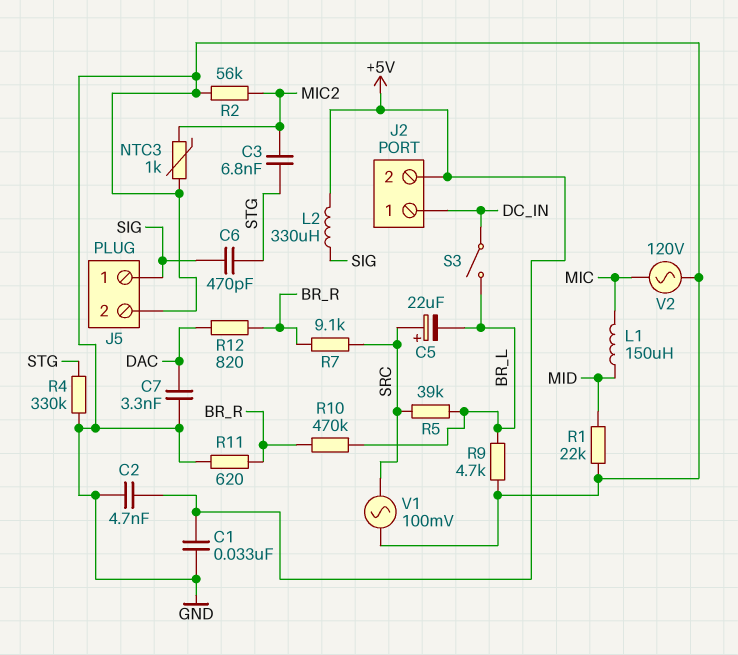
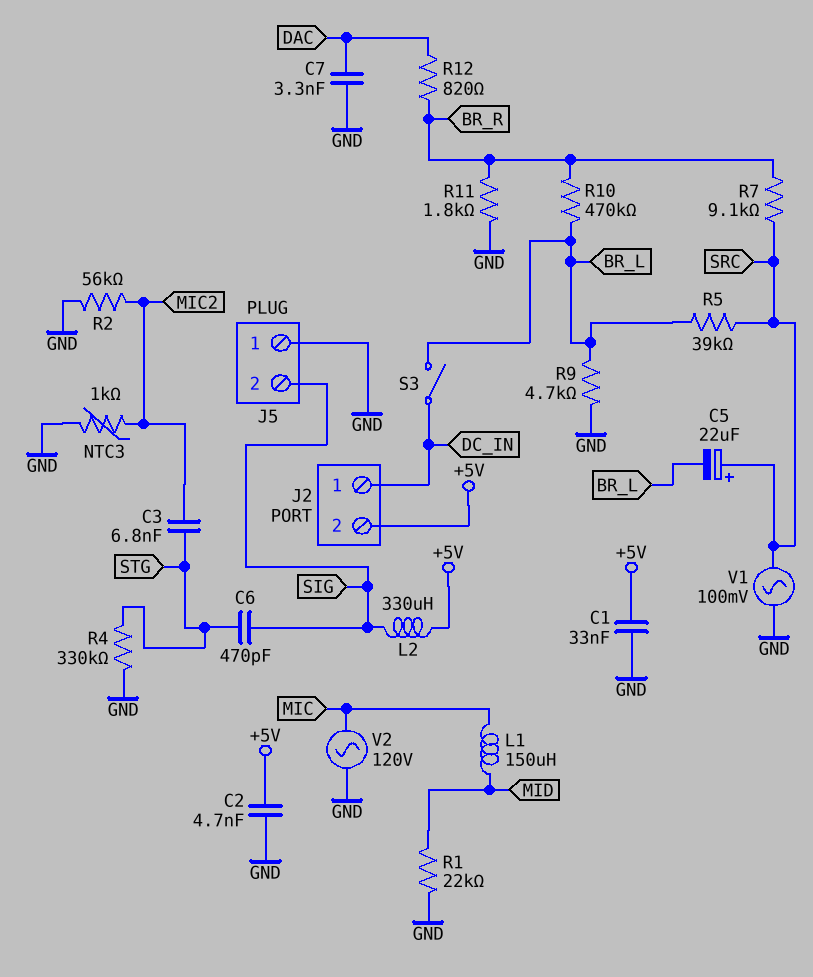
J5 pin 1: SIG -> GND
J5 pin 2: GND -> SIG
R11: 620 (BR_R, GND) -> 1.8k (BR_R, GND)

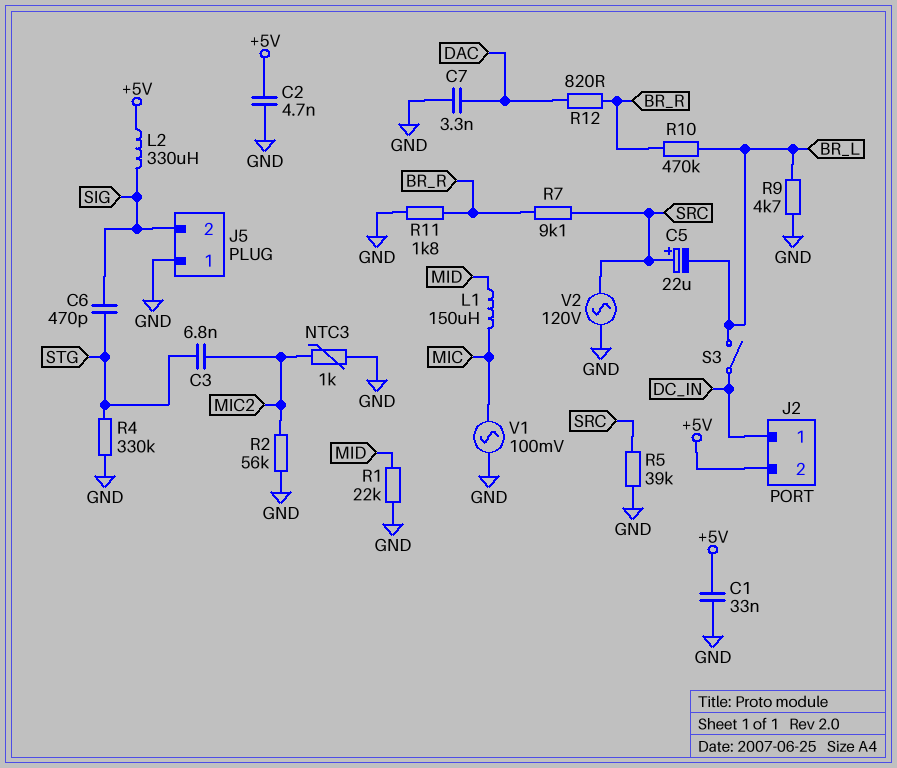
R5: 39k (BR_L, SRC) -> 39k (GND, SRC)
V1: AC 100mV (GND, SRC) -> AC 100mV (GND, MIC)
V2: AC 120V (GND, MIC) -> AC 120V (GND, SRC)

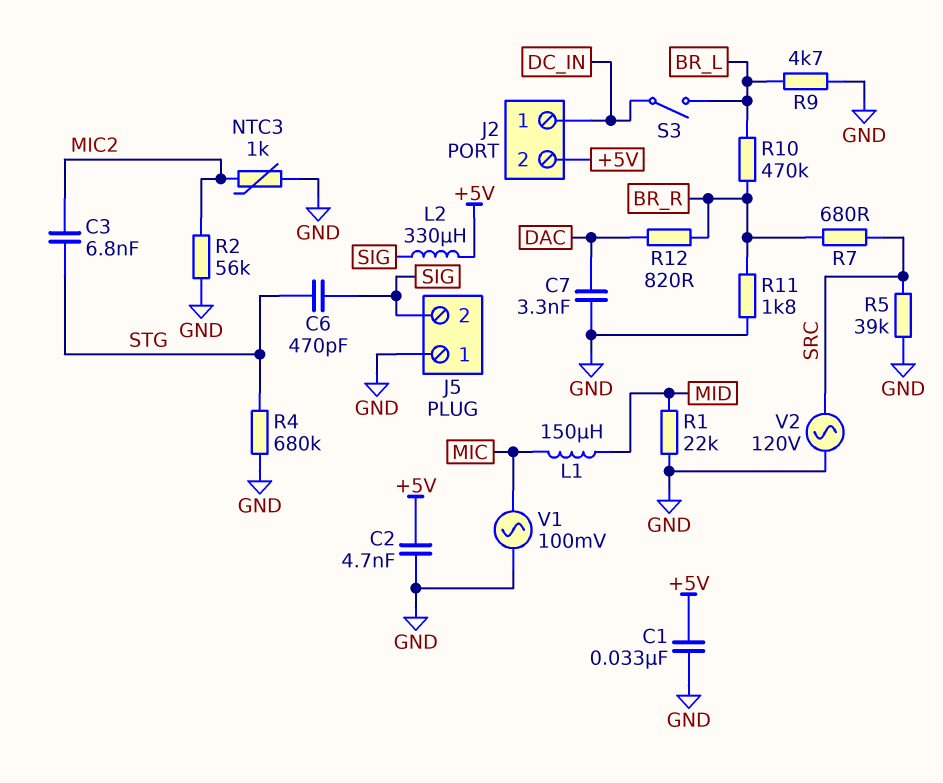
C5: 22uF (plus SRC, minus BR_L) -> none
R4: 330k (GND, STG) -> 680k (GND, STG)
R7: 9.1k (BR_R, SRC) -> 680 (BR_R, SRC)

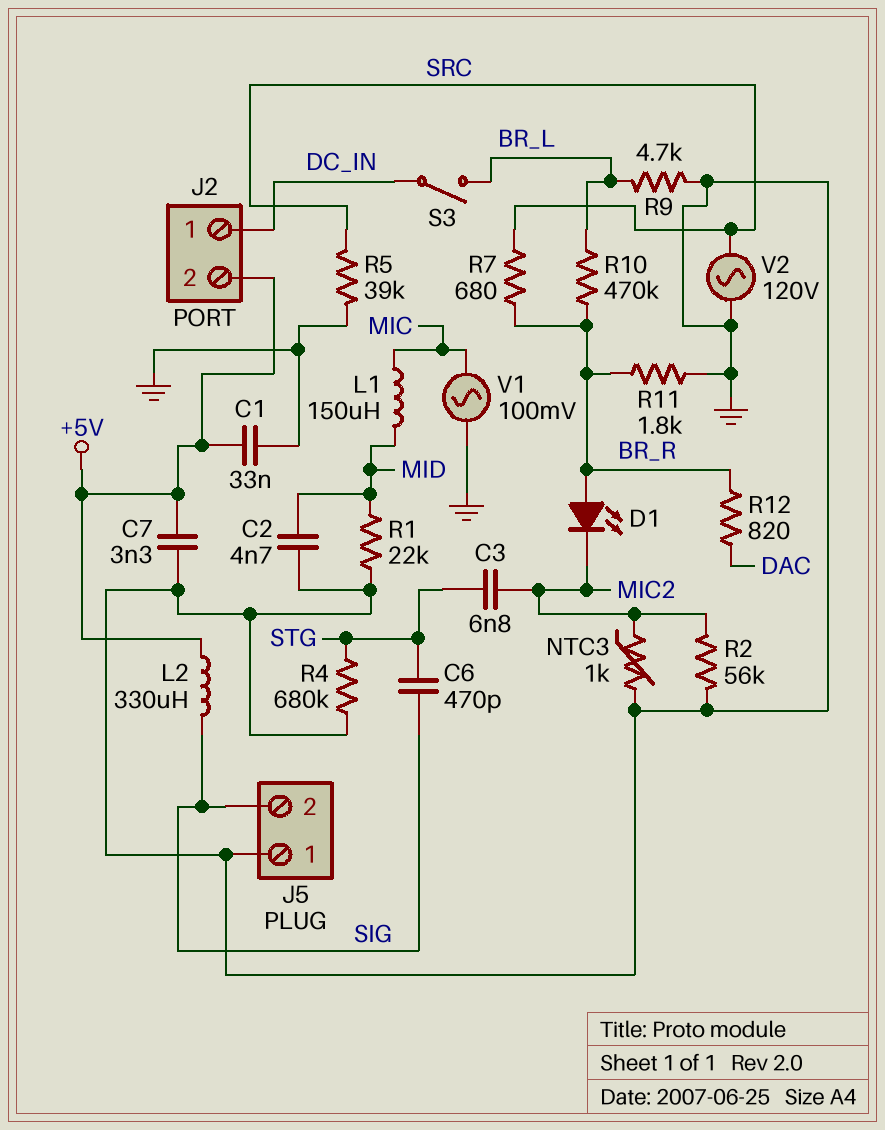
C2: 4.7nF (+5V, GND) -> 4.7nF (GND, MID)
C7: 3.3nF (DAC, GND) -> 3.3nF (+5V, GND)
D1: none -> LED (A BR_R, K MIC2)

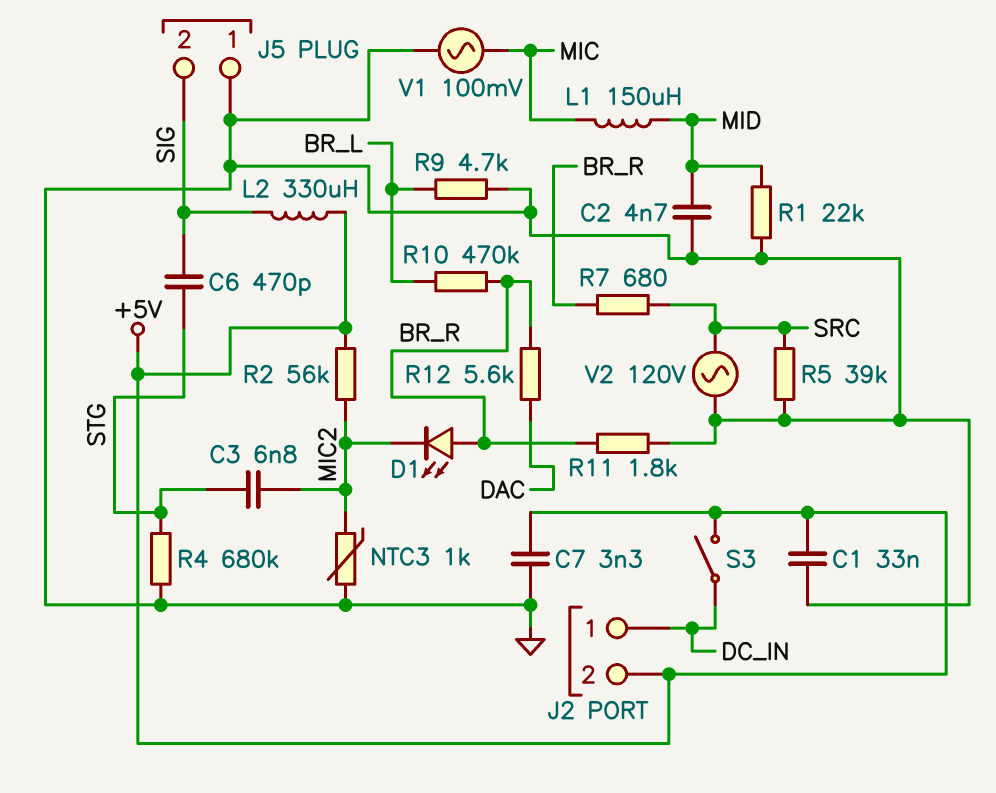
R2: 56k (GND, MIC2) -> 56k (+5V, MIC2)
R12: 820 (BR_R, DAC) -> 5.6k (BR_R, DAC)
S3: switch (BR_L, DC_IN) -> switch (+5V, DC_IN)

